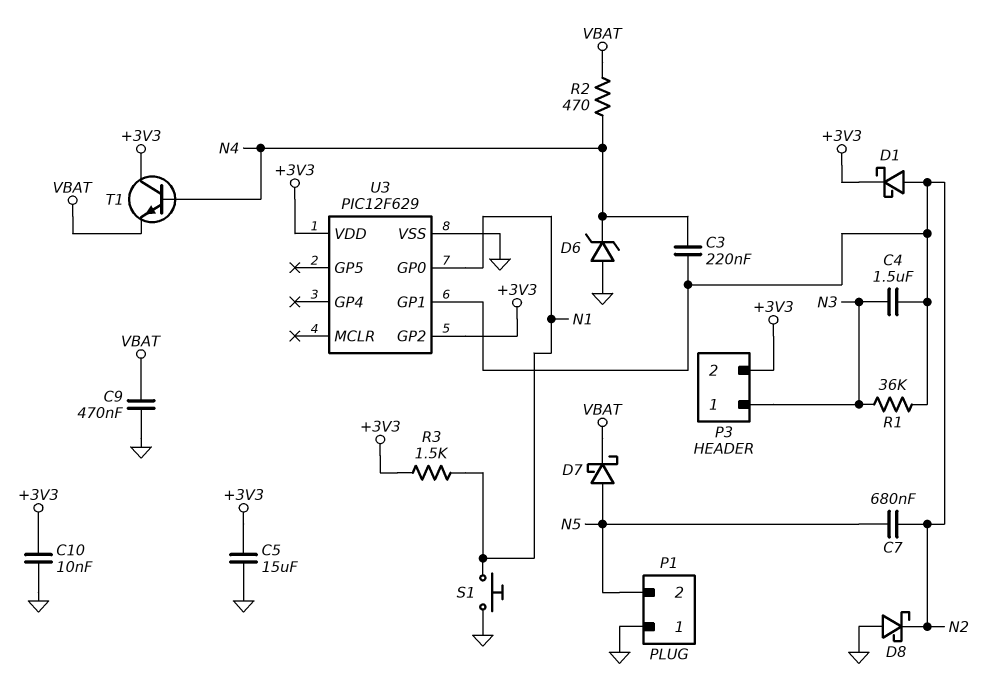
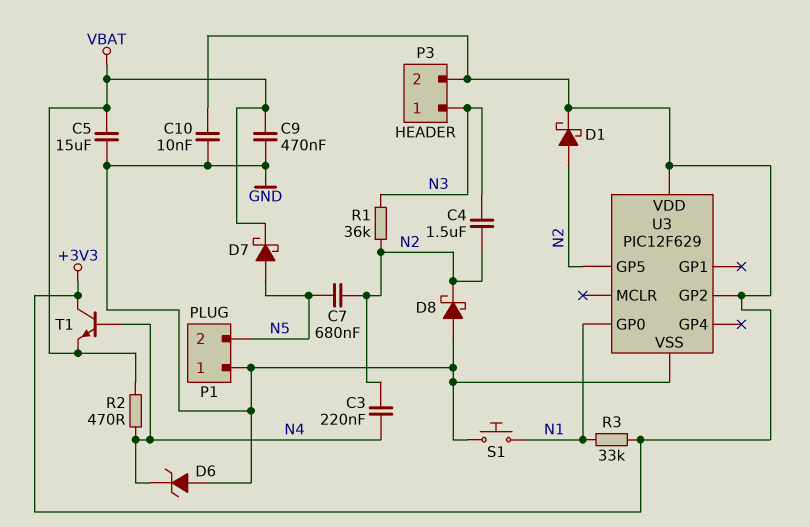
C5: 15uF (+3V3, GND) -> 15uF (GND, VBAT)
R3: 1.5k (+3V3, N1) -> 33k (+3V3, N1)
U3 pin GP1: N2 -> none
U3 pin GP5: none -> N2

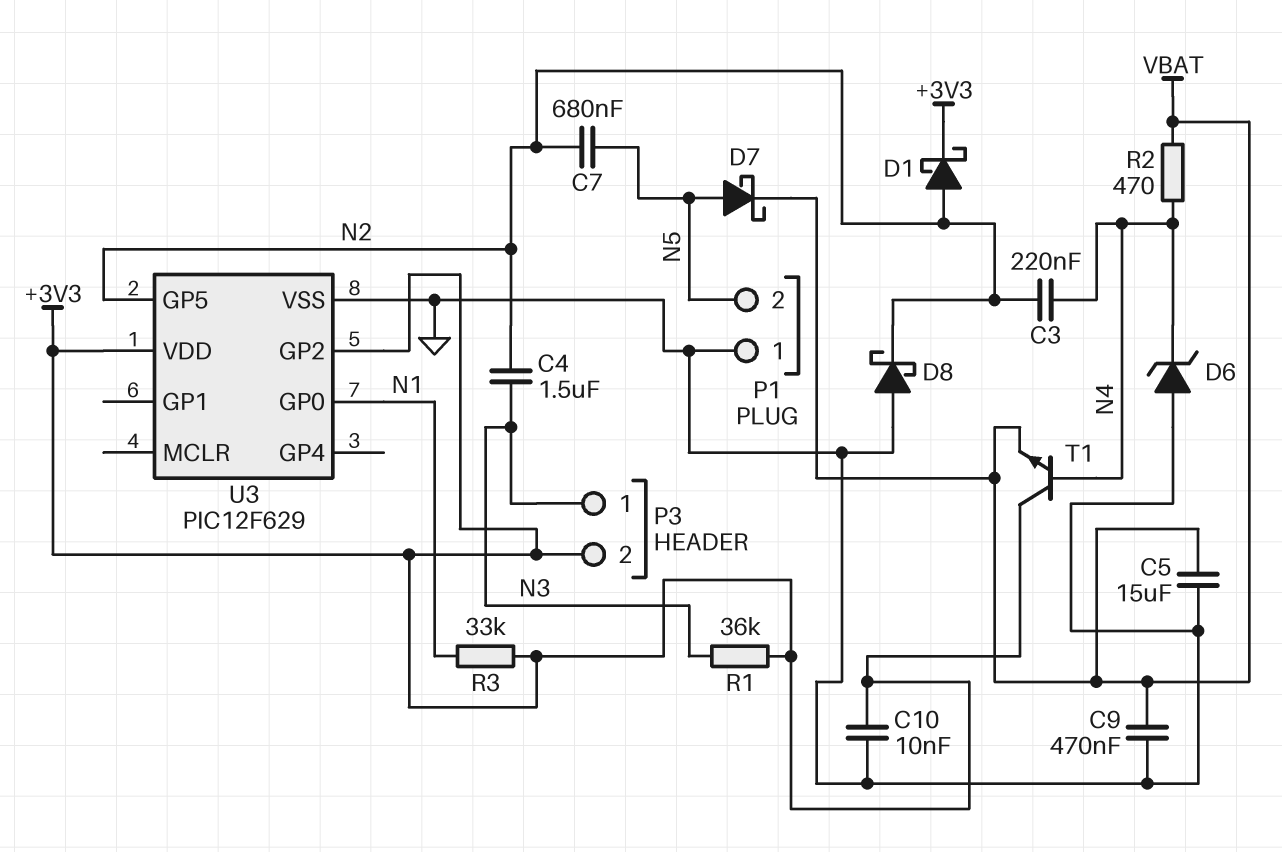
R1: 36k (N2, N3) -> 36k (+3V3, N3)
S1: button (GND, N1) -> none

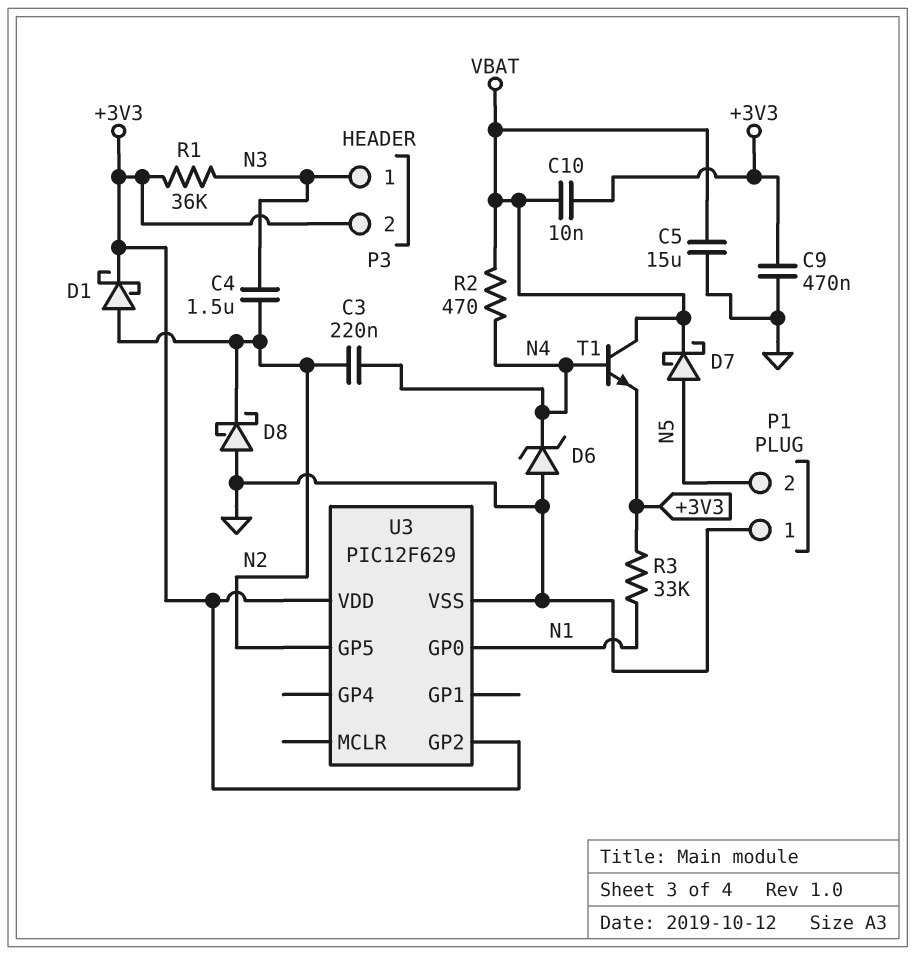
C7: 680nF (N2, N5) -> none
C9: 470nF (GND, VBAT) -> 470nF (+3V3, GND)
C10: 10nF (+3V3, GND) -> 10nF (+3V3, VBAT)
T1: NPN (B N4, C +3V3, E VBAT) -> NPN (B N4, C VBAT, E +3V3)

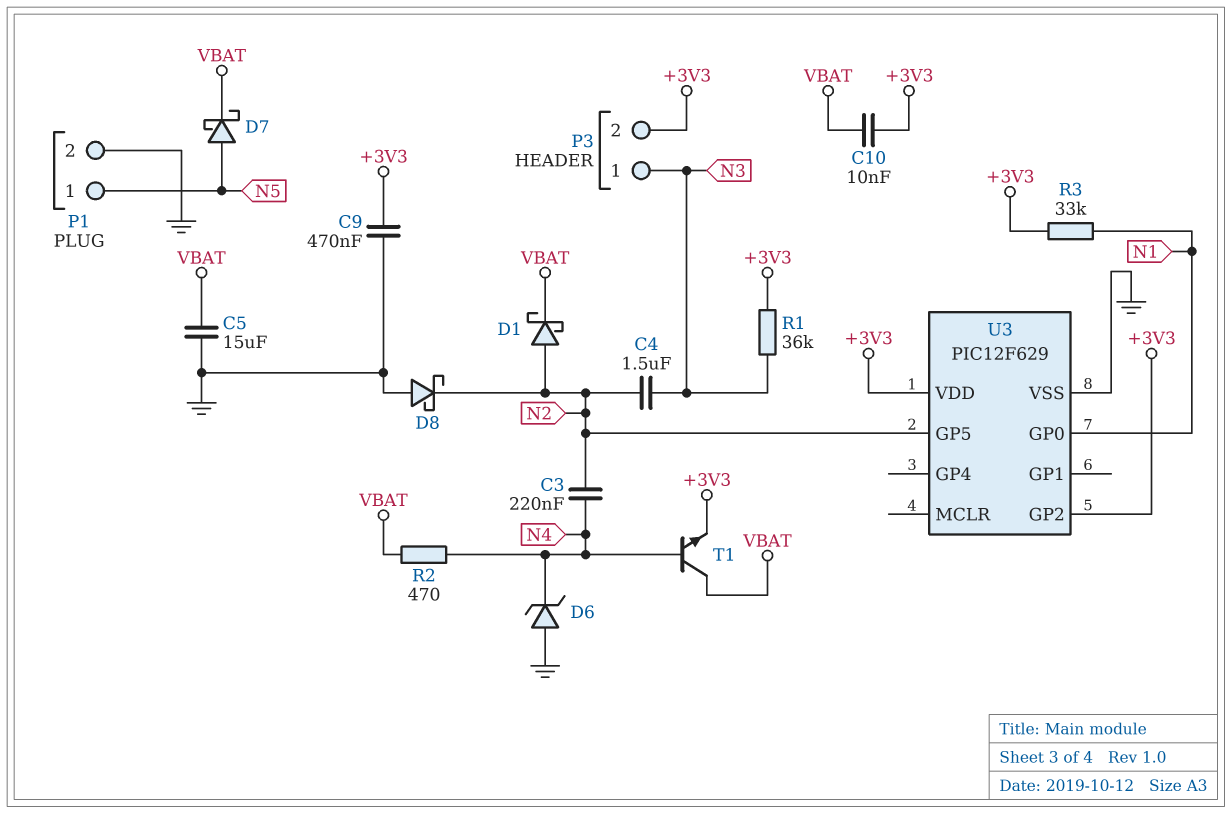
D1: schottky (A N2, K +3V3) -> schottky (A N2, K VBAT)
P1 pin 1: GND -> N5
P1 pin 2: N5 -> GND

